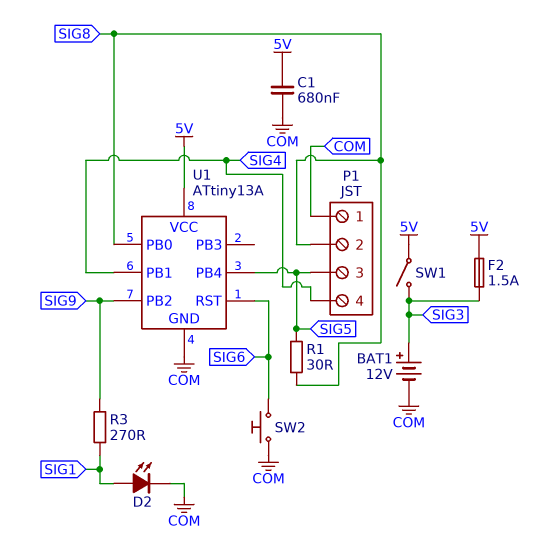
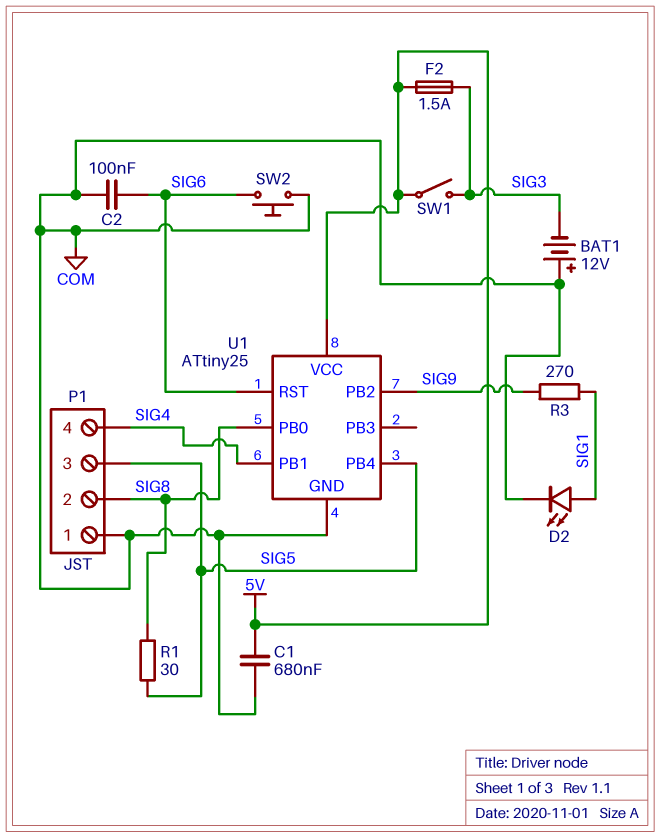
BAT1: 12V (plus SIG3, minus COM) -> 12V (plus COM, minus SIG3)
C2: none -> 100nF (COM, SIG6)
U1: ATtiny13A -> ATtiny25

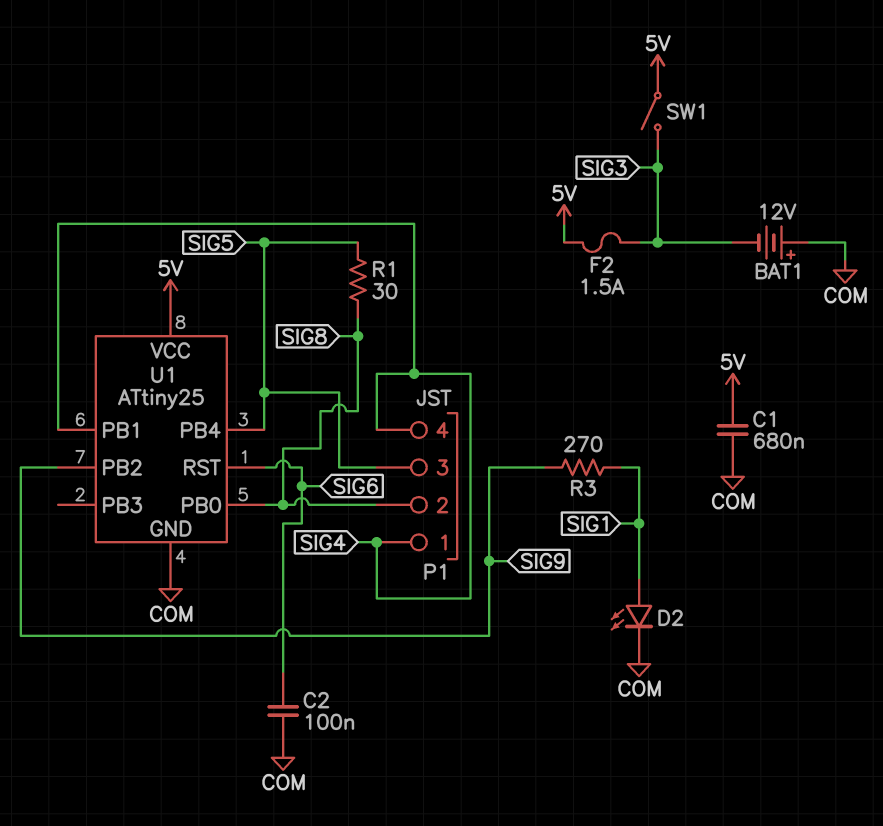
P1 pin 1: COM -> SIG4
SW2: button (COM, SIG6) -> none

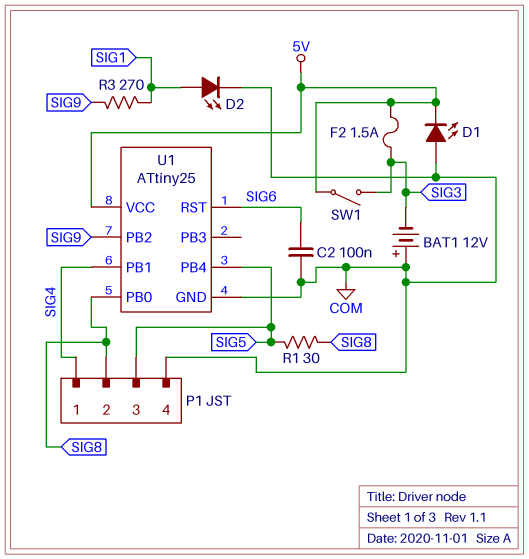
C1: 680nF (5V, COM) -> none
D1: none -> LED (A COM, K 5V)
P1 pin 4: SIG4 -> COM

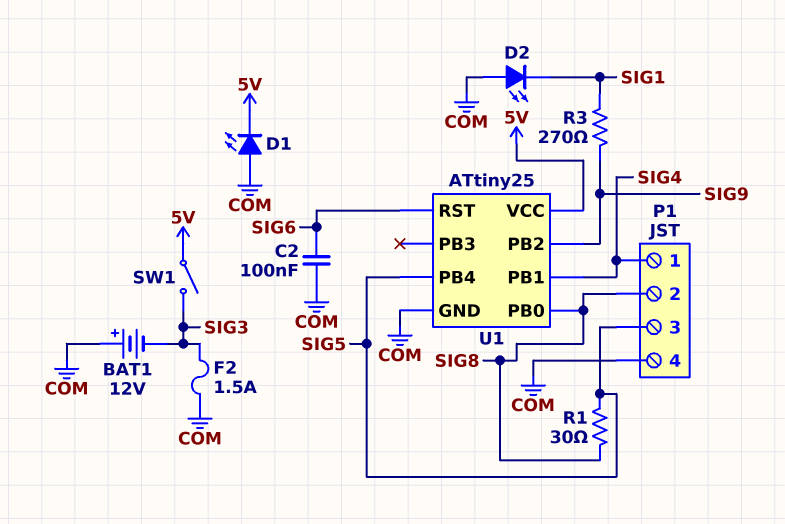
D2: LED (A SIG1, K COM) -> LED (A COM, K SIG1)
F2: 1.5A (5V, SIG3) -> 1.5A (COM, SIG3)

